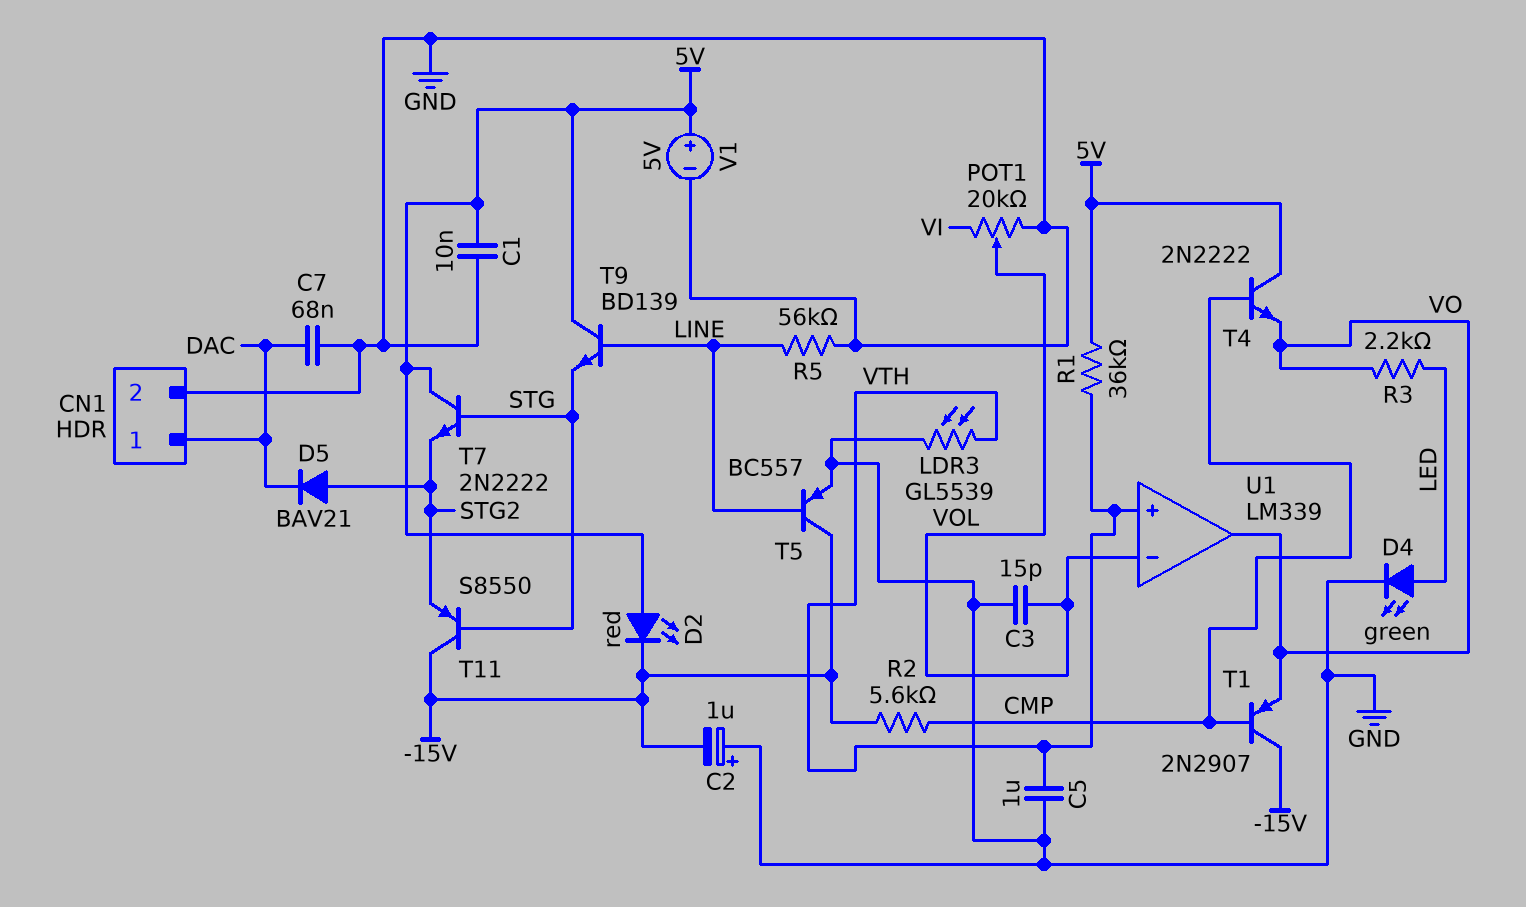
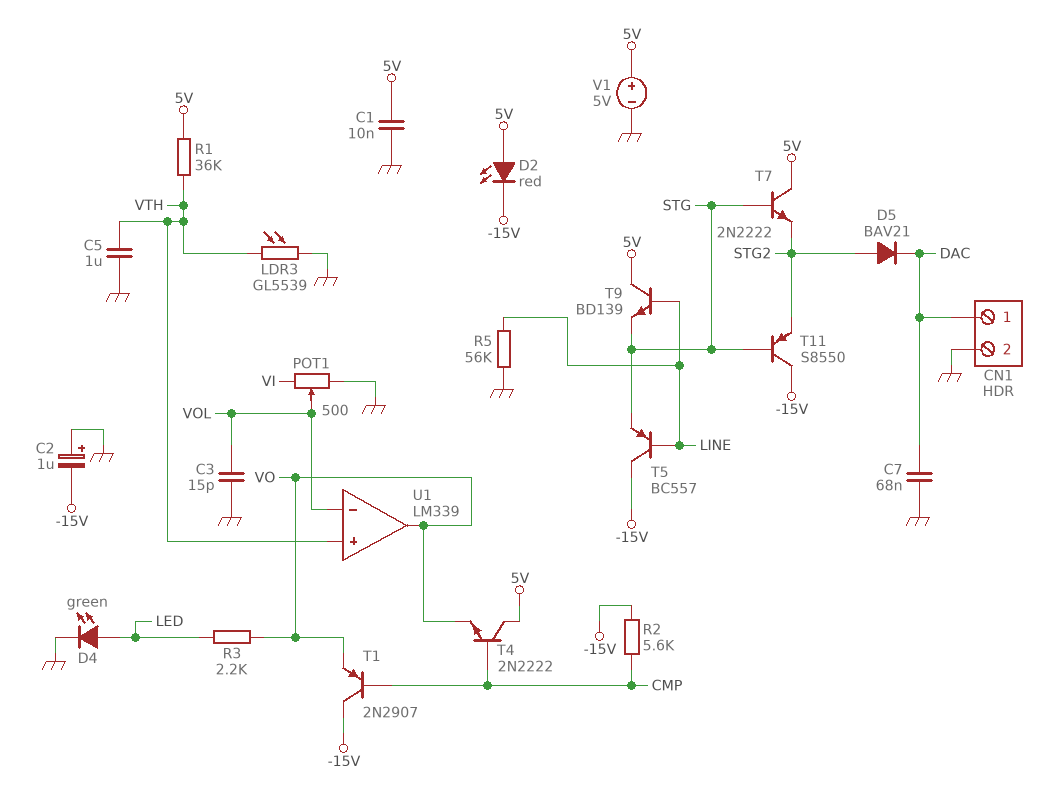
POT1: 20k (GND, VI, wiper VOL) -> 500 (GND, VI, wiper VOL)
T5: PNP BC557 (B LINE, C -15V, E GND) -> PNP BC557 (B LINE, C -15V, E STG)

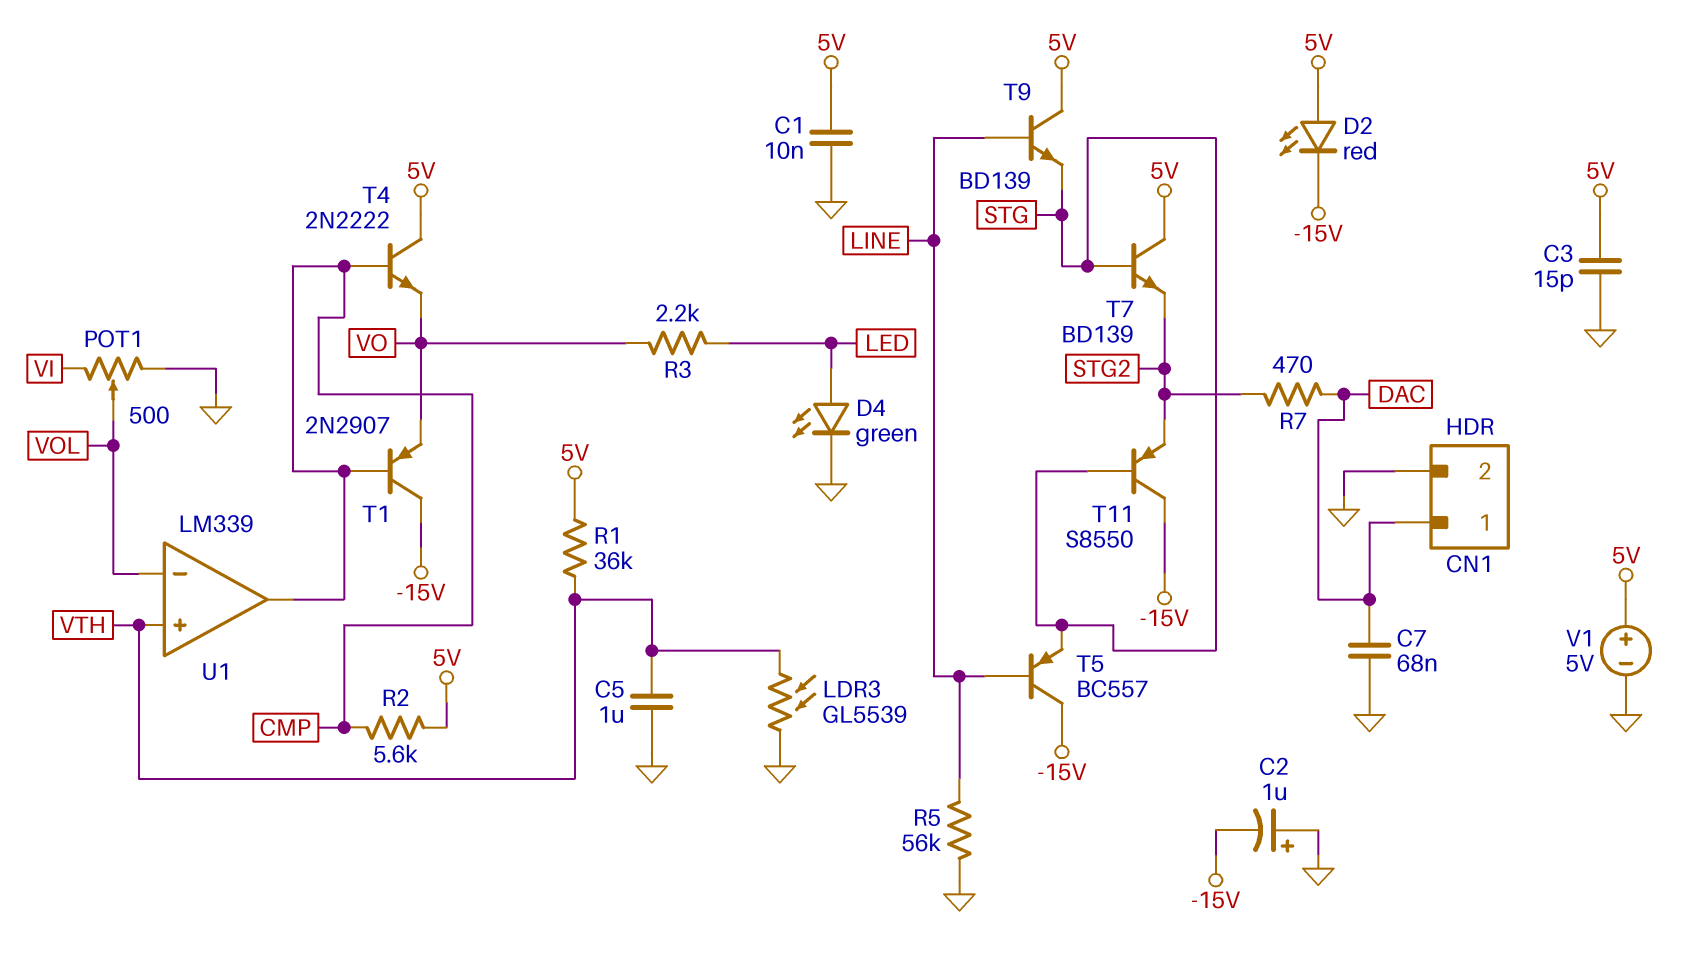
C3: 15pF (GND, VOL) -> 15pF (5V, GND)
D5: diode BAV21 (A STG2, K DAC) -> none
R2: 5.6k (-15V, CMP) -> 5.6k (5V, CMP)
R7: none -> 470 (DAC, STG2)
T7: NPN 2N2222 (B STG, C 5V, E STG2) -> NPN BD139 (B STG, C 5V, E STG2)
U1 pin out: VO -> CMP

